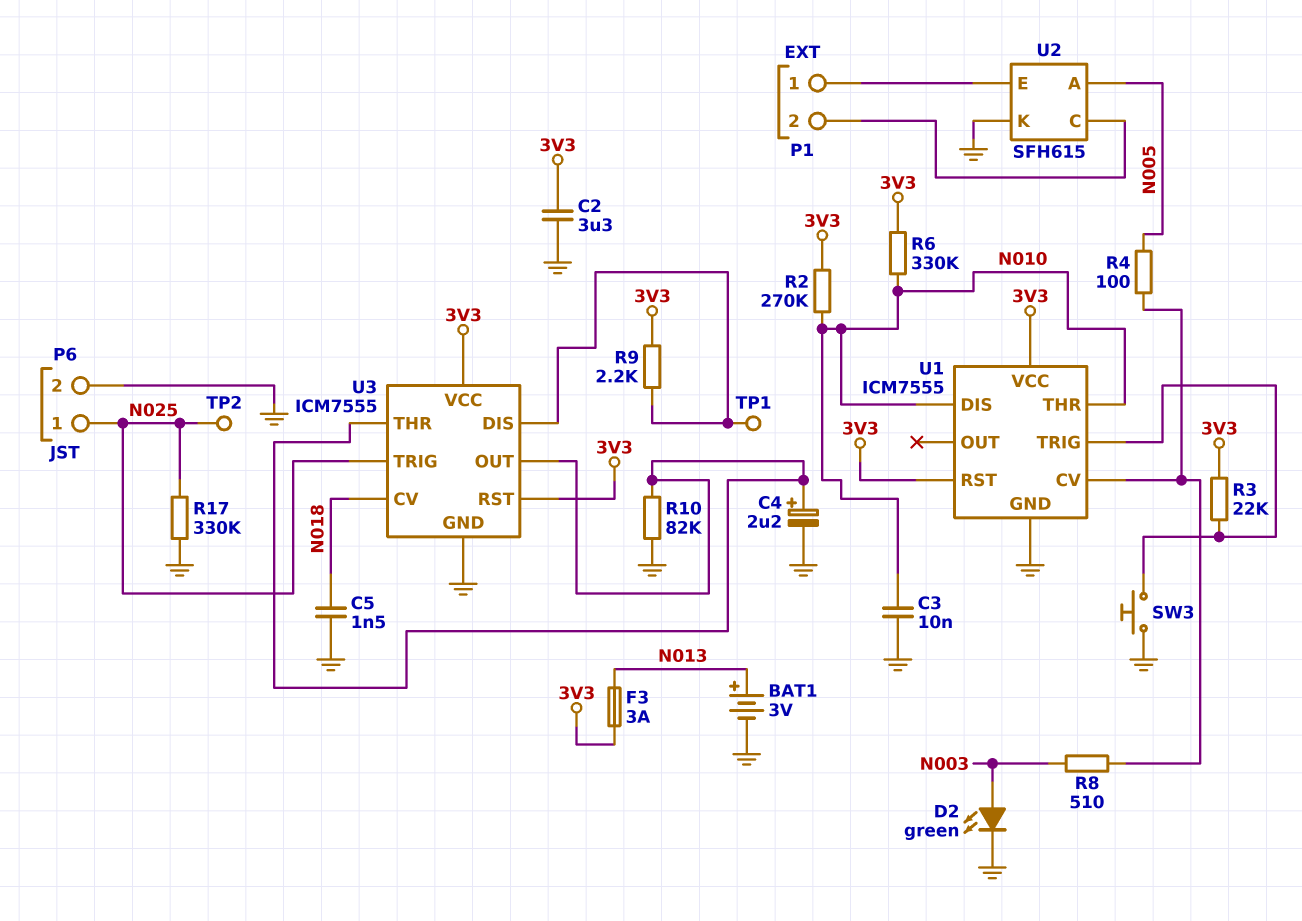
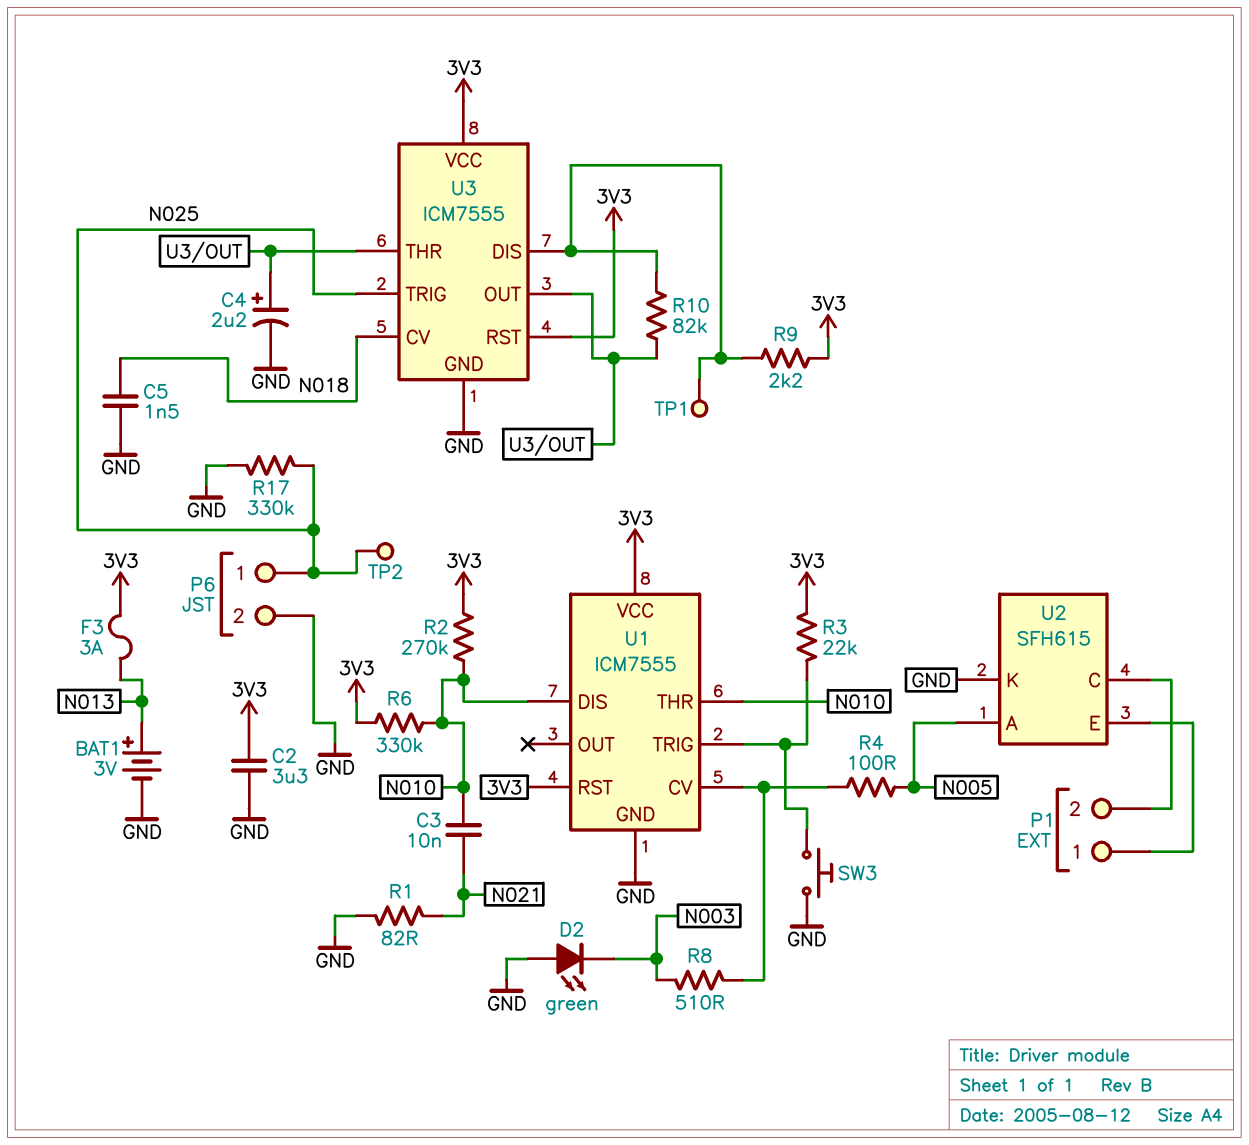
C3: 10nF (GND, N010) -> 10nF (N010, N021)
D2: LED green (A N003, K GND) -> LED green (A GND, K N003)
R1: none -> 82 (GND, N021)
R10: 82k (GND, U3/OUT) -> 82k (U3/DIS, U3/OUT)

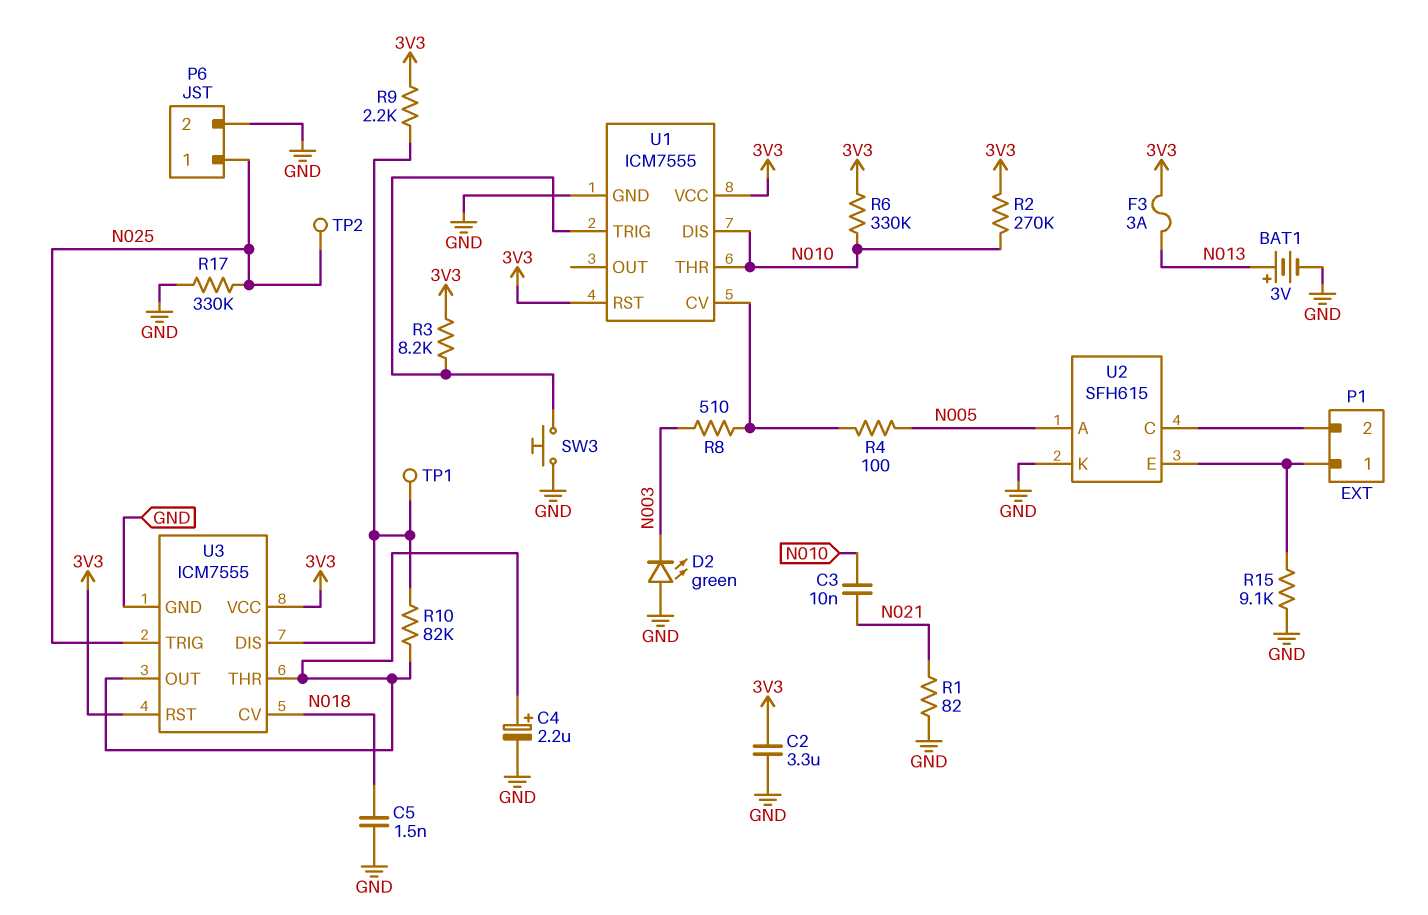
R3: 22k (3V3, U1/TRIG) -> 8.2k (3V3, U1/TRIG)
R15: none -> 9.1k (GND, P1/1)

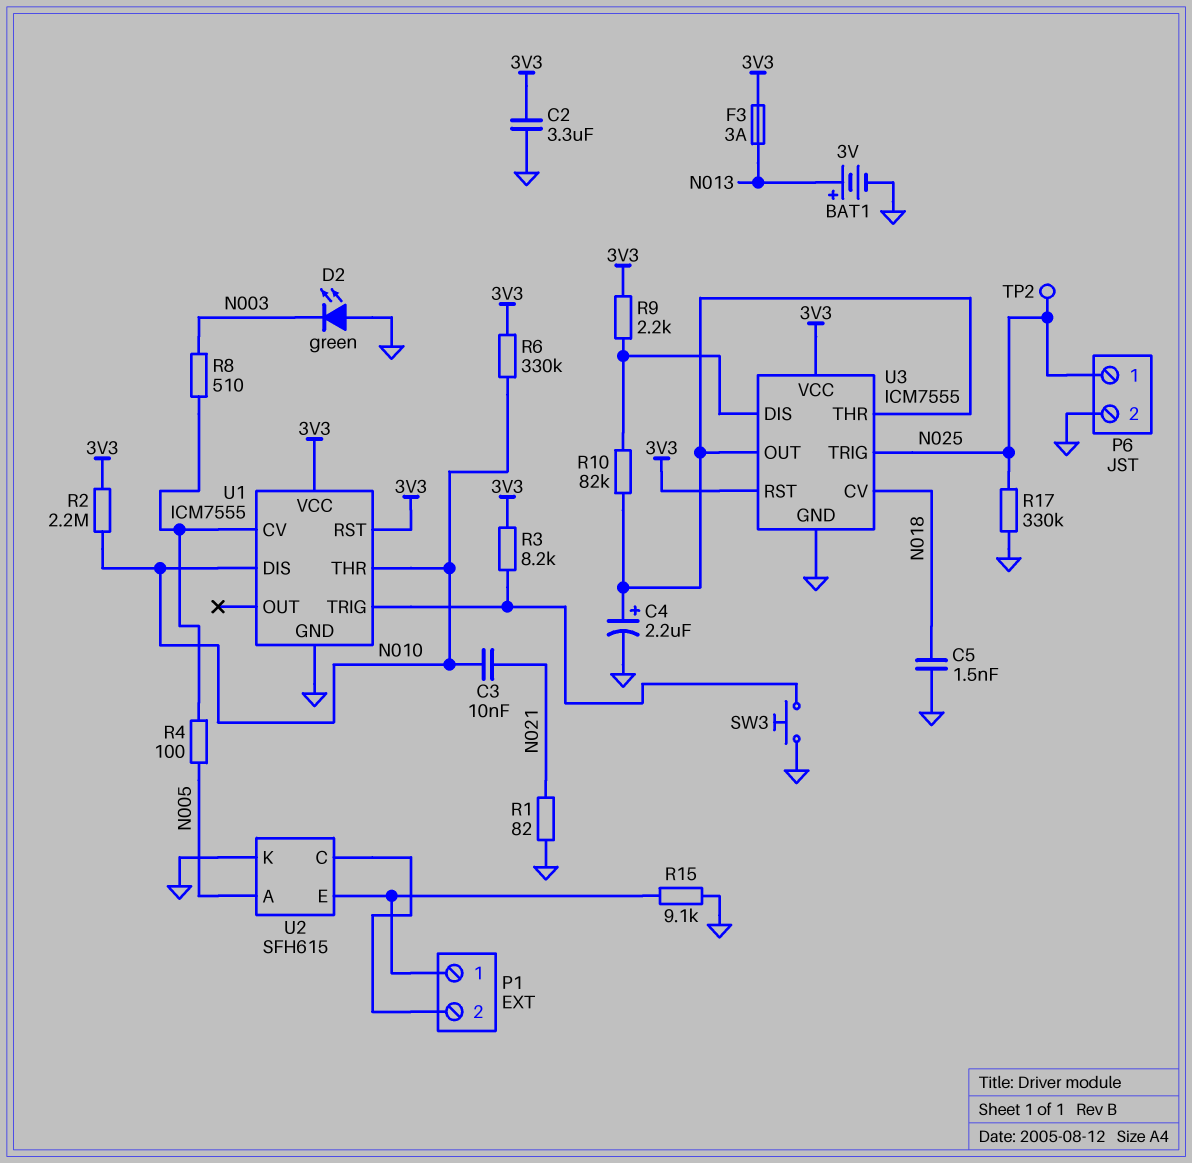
R2: 270k (3V3, N010) -> 2.2M (3V3, N010)
TP1: test point (U3/DIS) -> none

